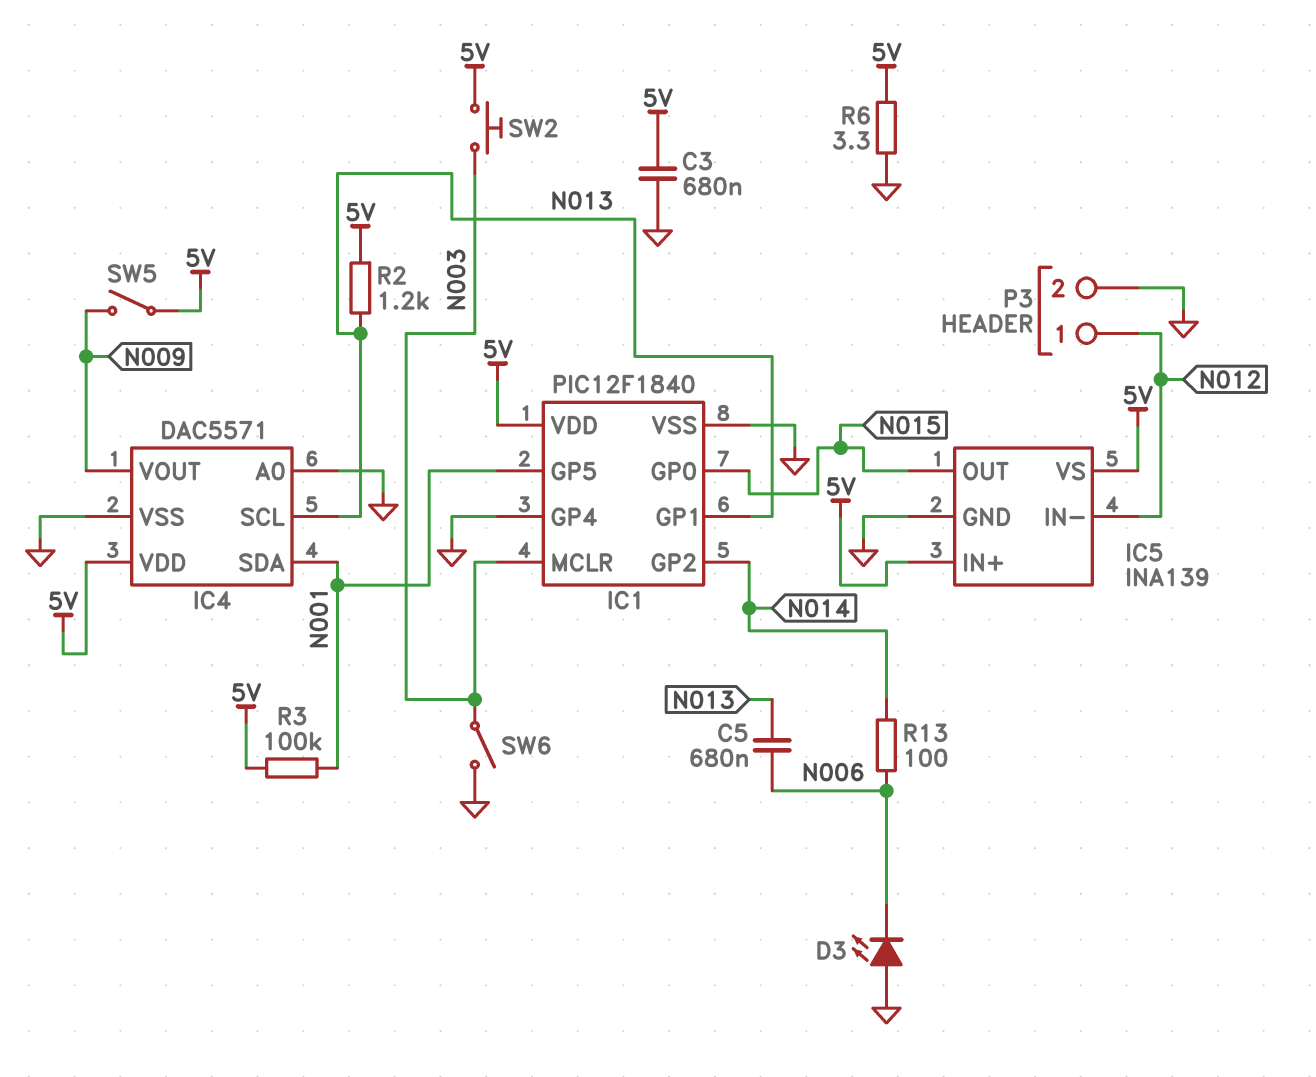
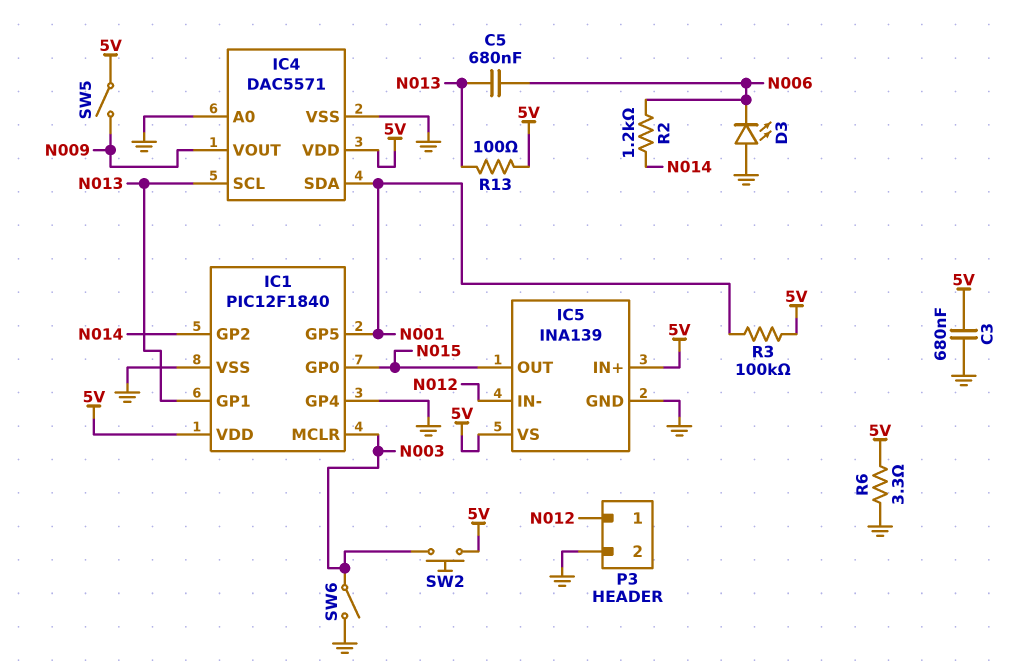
R2: 1.2k (5V, N013) -> 1.2k (N006, N014)
R13: 100 (N006, N014) -> 100 (5V, N013)

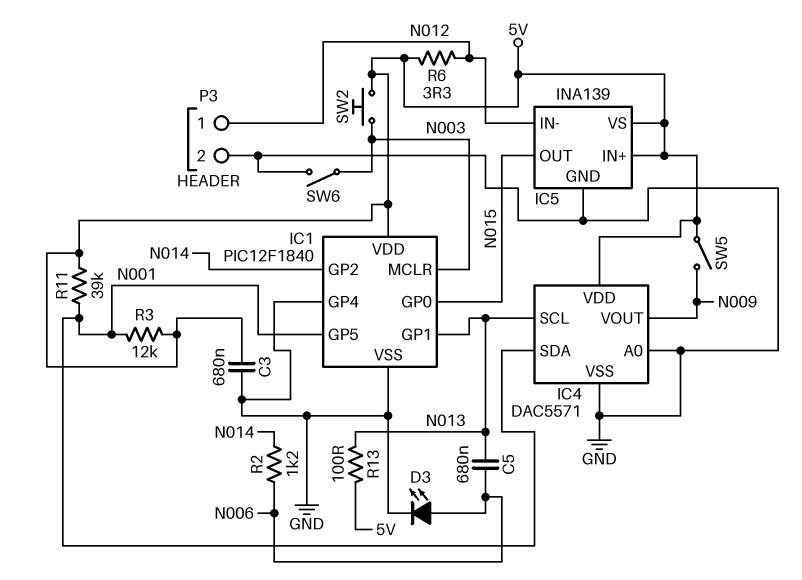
D3: LED (A GND, K N006) -> LED (A N006, K GND)
R3: 100k (5V, N001) -> 12k (5V, N001)
R6: 3.3 (5V, GND) -> 3.3 (5V, N012)
R11: none -> 39k (5V, N001)

